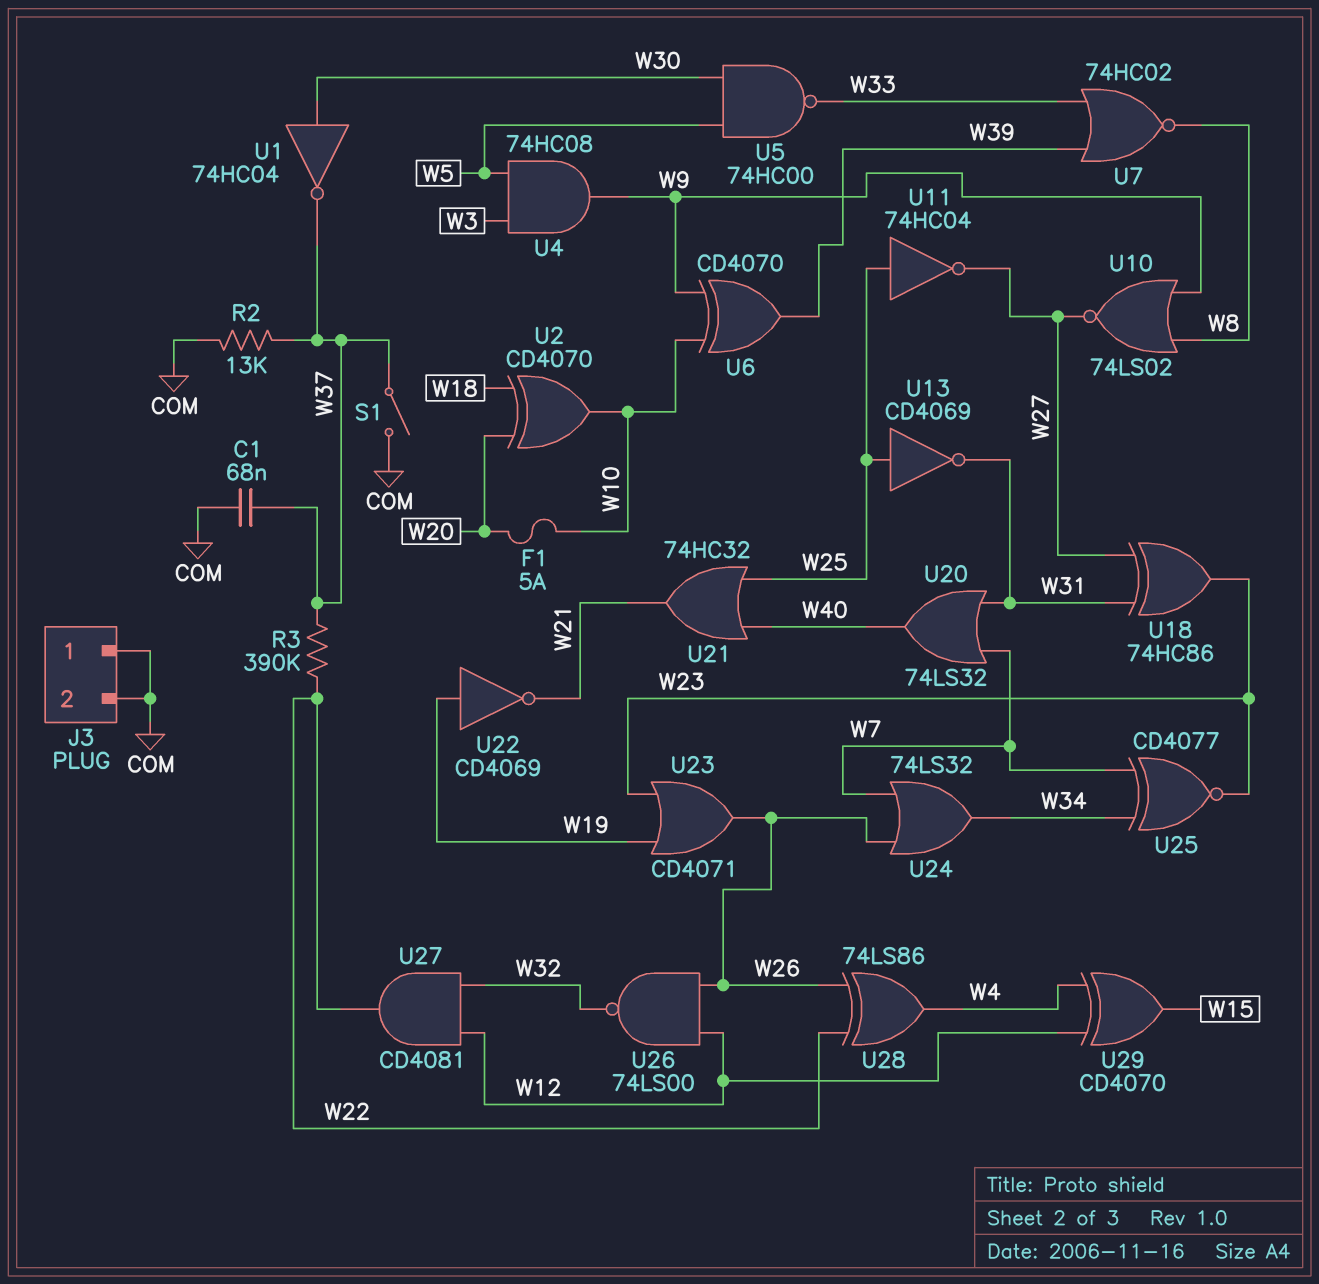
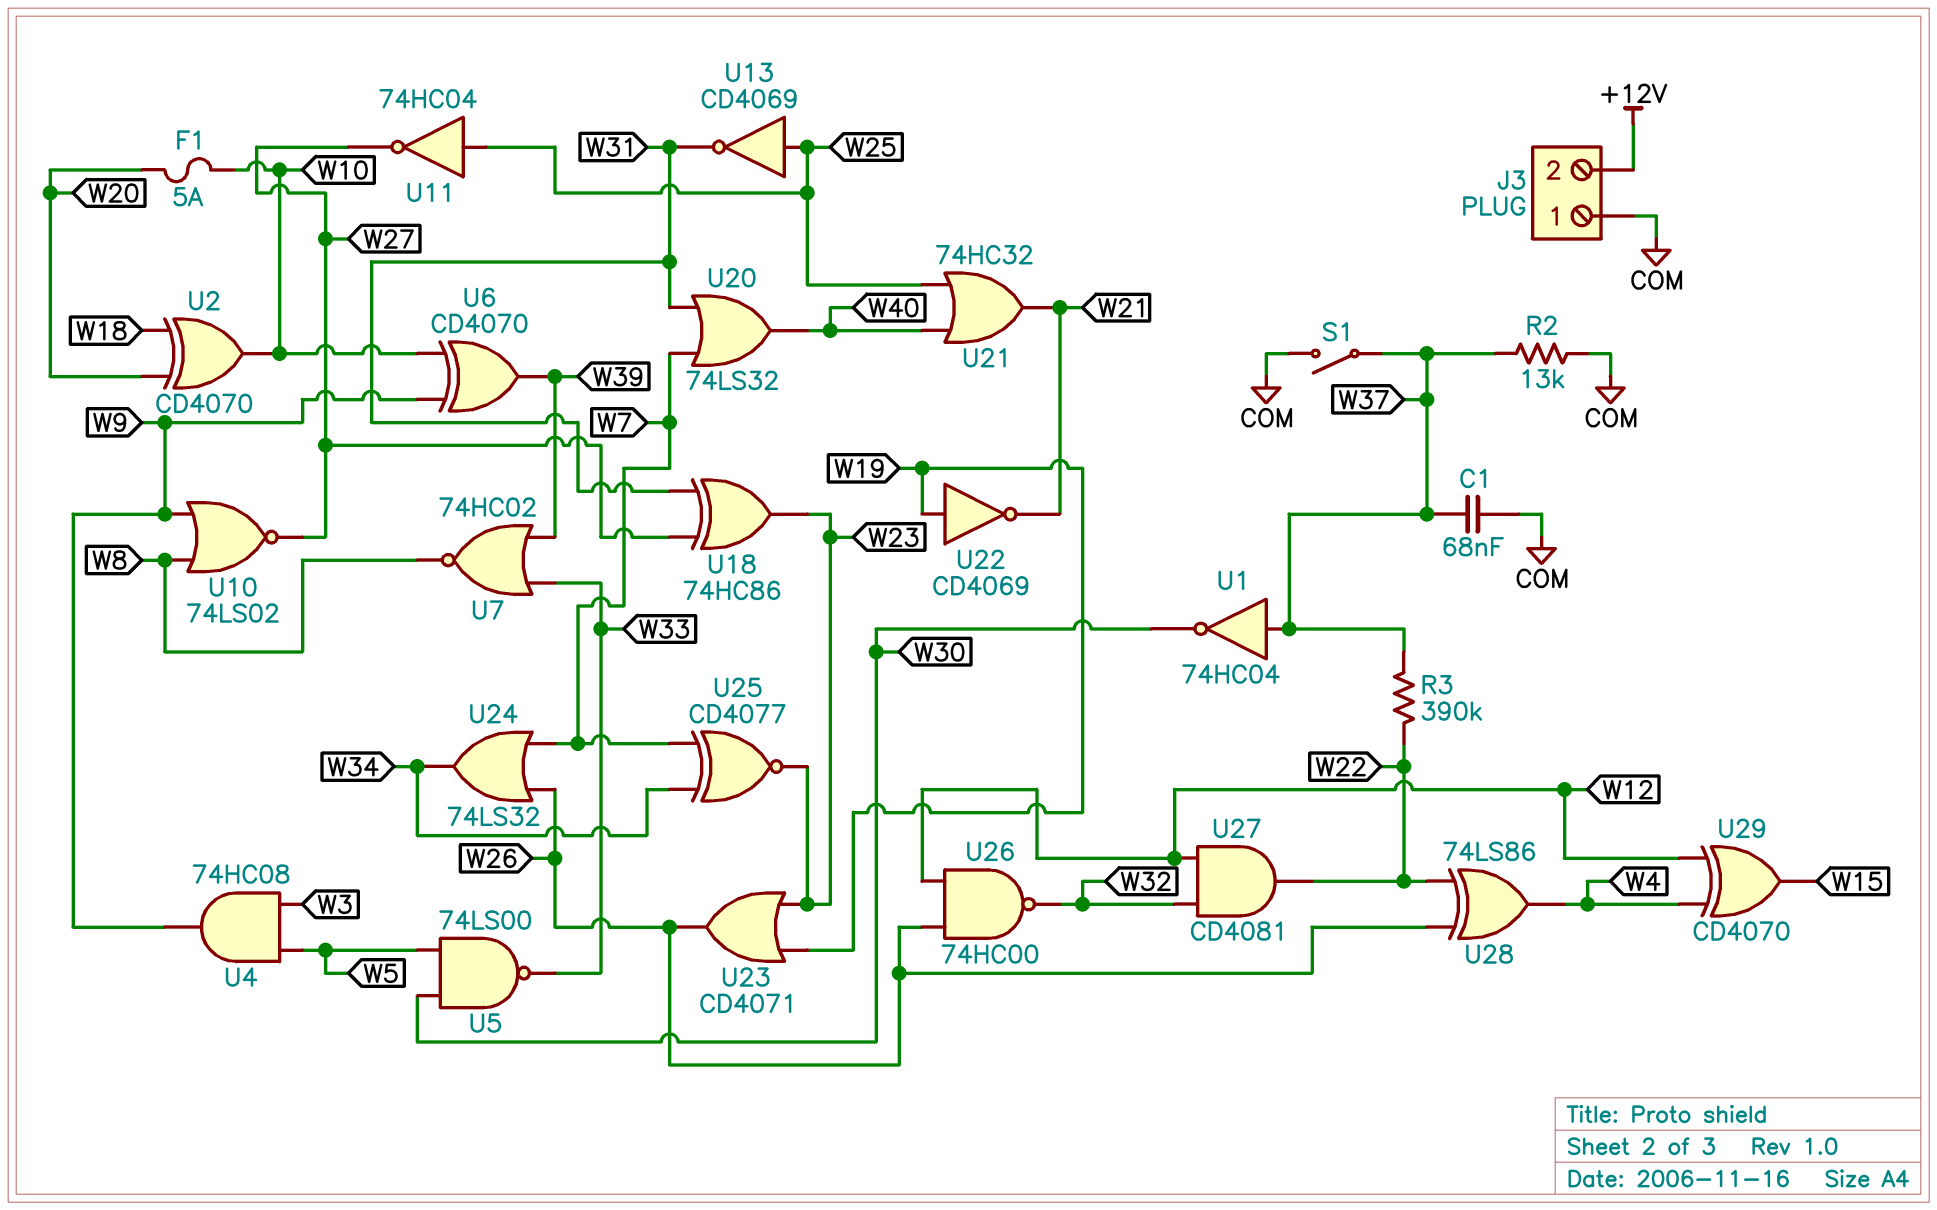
J3 pin 2: COM -> +12V
U1: NOT 74HC04 (in W30, out W37) -> NOT 74HC04 (in W37, out W30)
U5: NAND 74HC00 (in W5, in W30, out W33) -> NAND 74LS00 (in W5, in W30, out W33)
U26: NAND 74LS00 (in W12, in W26, out W32) -> NAND 74HC00 (in W12, in W26, out W32)

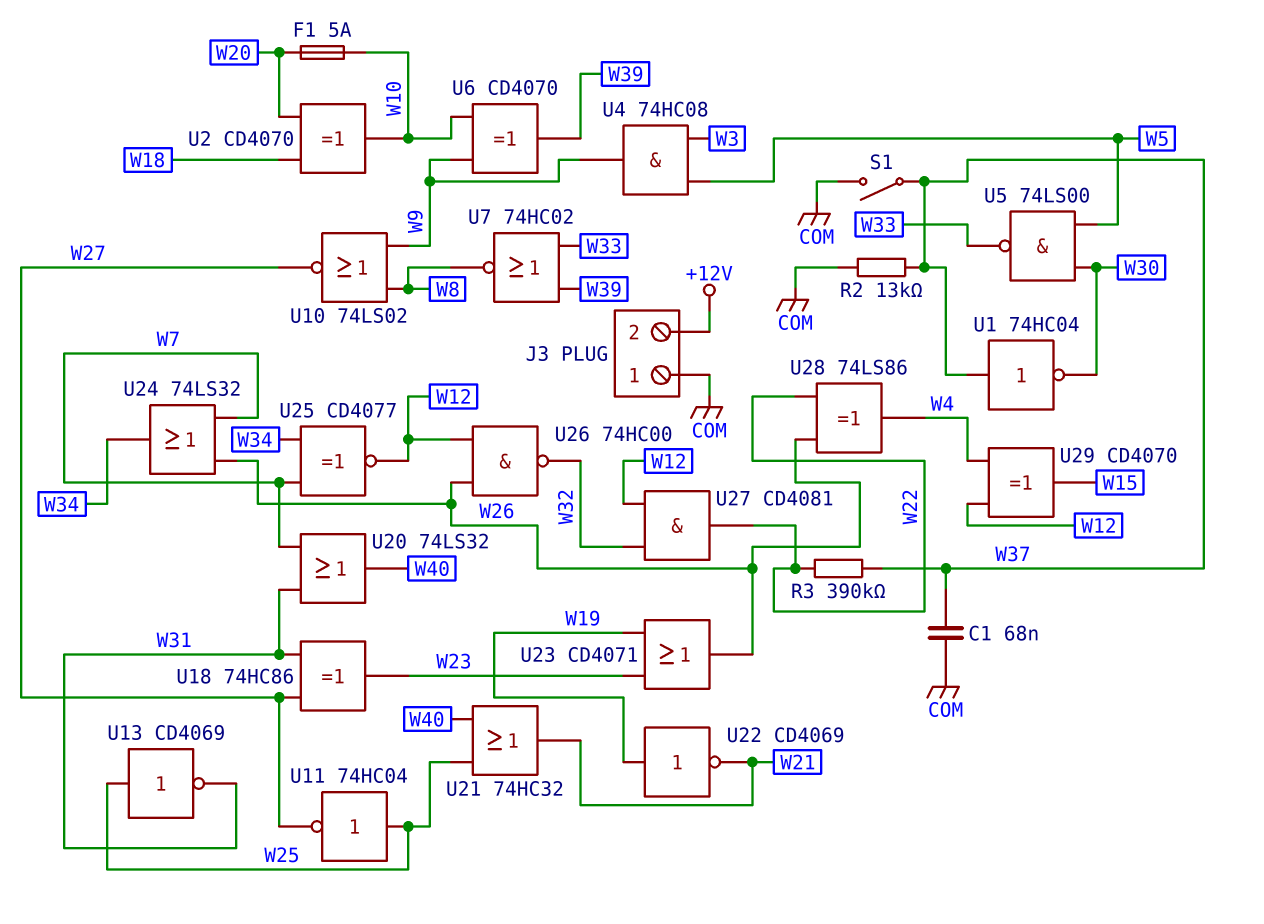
U25: XNOR CD4077 (in W7, in W34, out W23) -> XNOR CD4077 (in W7, in W34, out W12)

